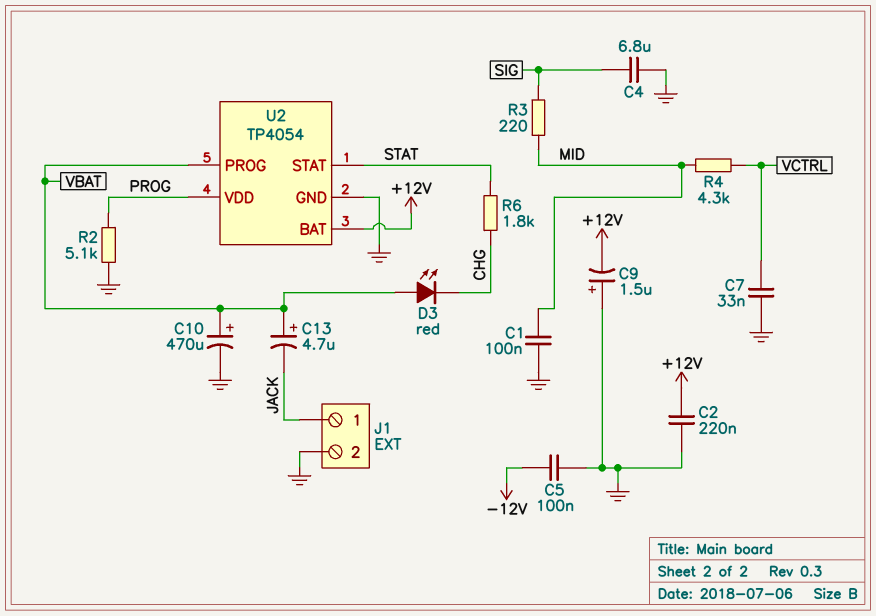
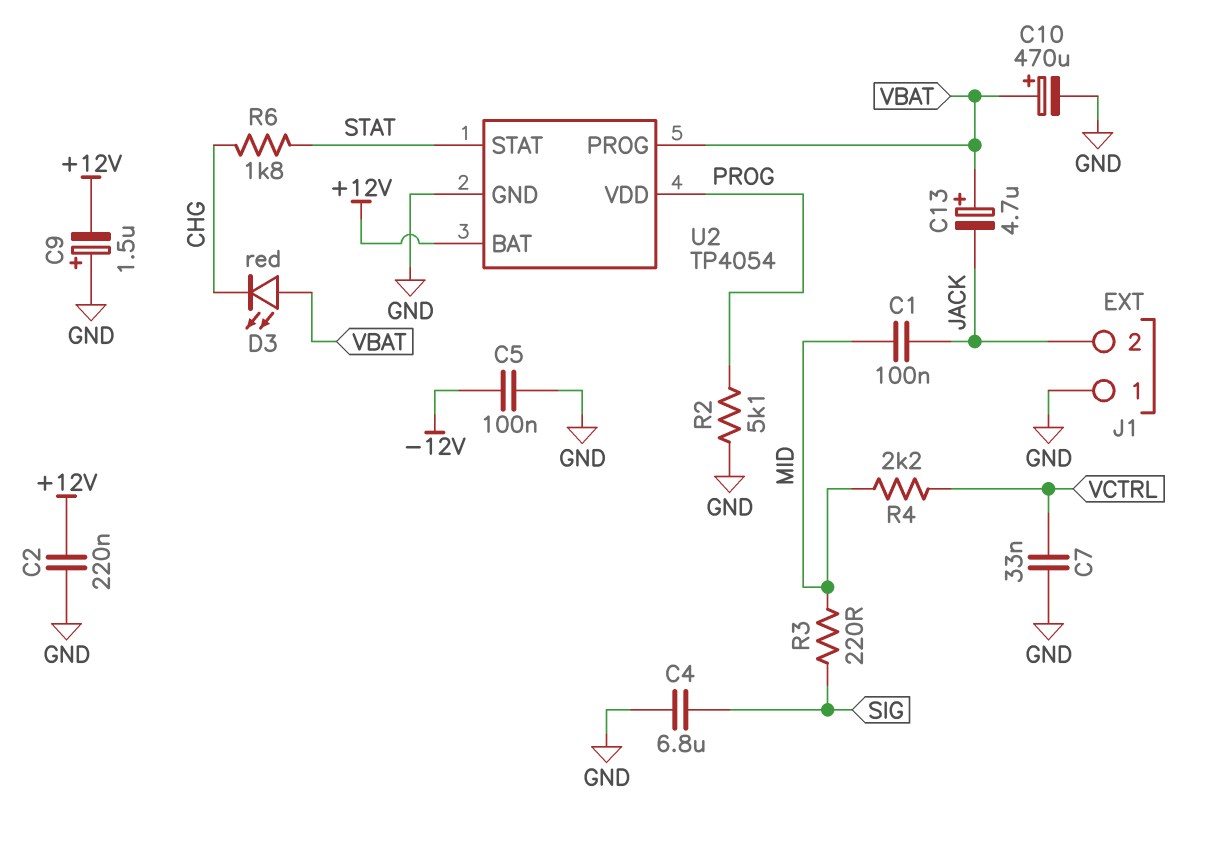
C1: 100nF (GND, MID) -> 100nF (JACK, MID)
J1 pin 1: JACK -> GND
J1 pin 2: GND -> JACK
R4: 4.3k (MID, VCTRL) -> 2.2k (MID, VCTRL)

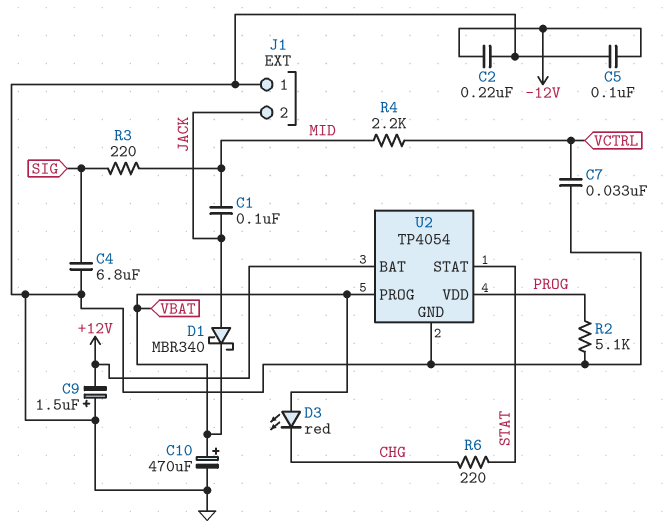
C2: 220nF (+12V, GND) -> 220nF (-12V, GND)
C13: 4.7uF (plus VBAT, minus JACK) -> none
D1: none -> schottky MBR340 (A JACK, K VBAT)
R6: 1.8k (CHG, STAT) -> 220 (CHG, STAT)

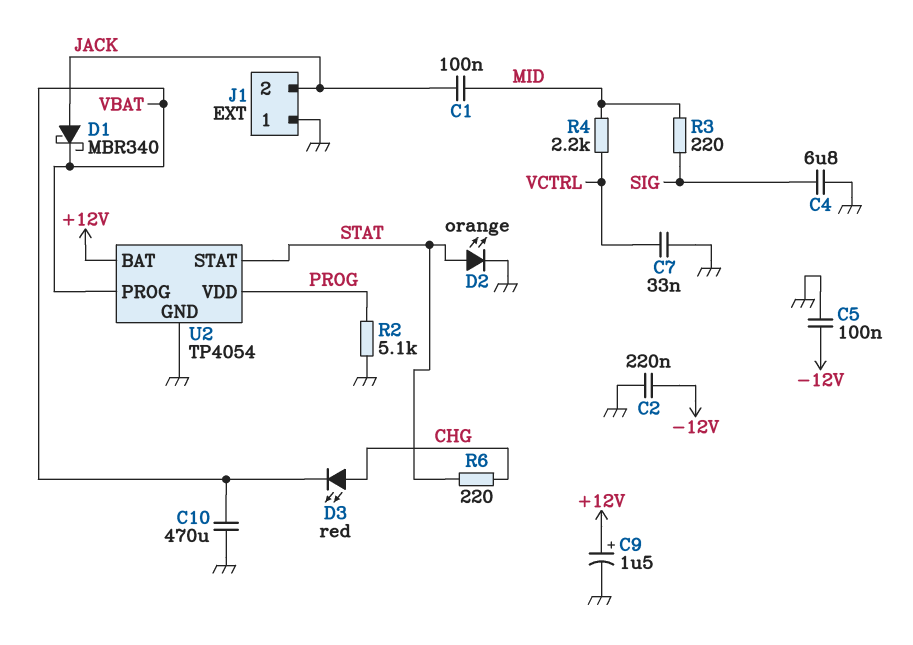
C9: 1.5uF (plus GND, minus +12V) -> 1.5uF (plus +12V, minus GND)
C10: 470uF (plus VBAT, minus GND) -> 470uF (GND, VBAT)
D2: none -> LED orange (A STAT, K GND)
D3: LED red (A VBAT, K CHG) -> LED red (A CHG, K VBAT)

